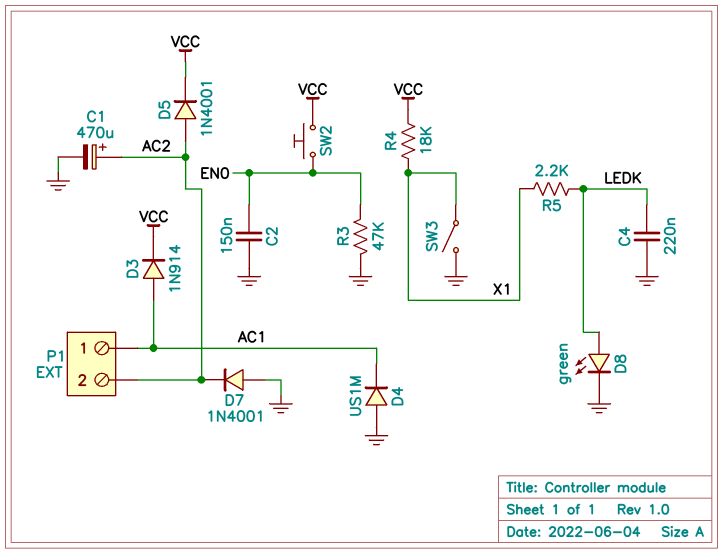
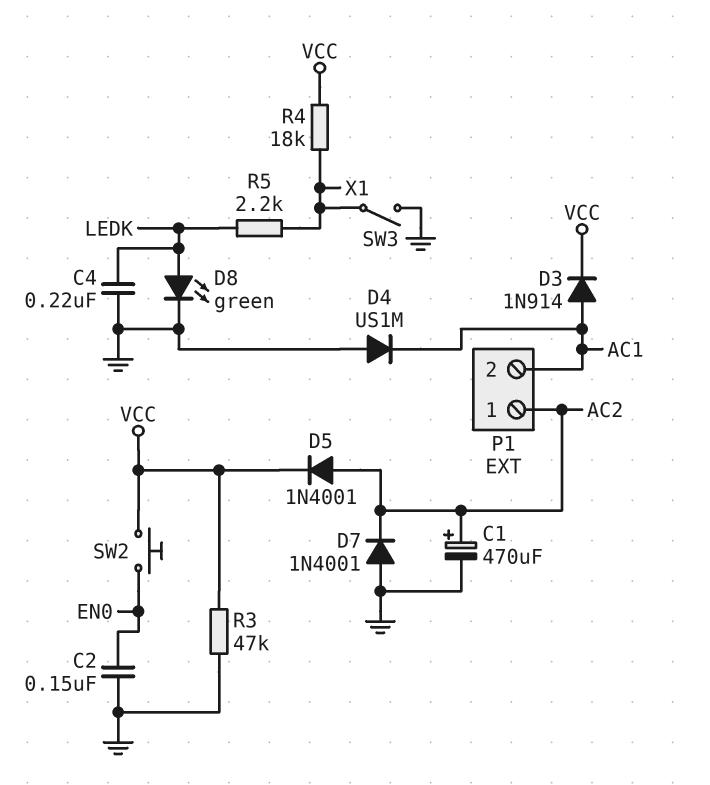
P1 pin 1: AC1 -> AC2
P1 pin 2: AC2 -> AC1
R3: 47k (EN0, GND) -> 47k (GND, VCC)

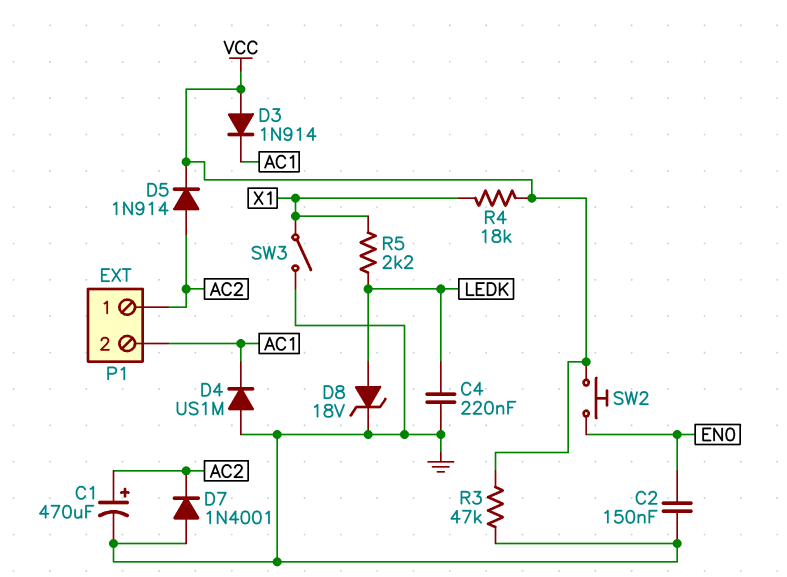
D3: diode 1N914 (A AC1, K VCC) -> diode 1N914 (A VCC, K AC1)
D5: diode 1N4001 (A AC2, K VCC) -> diode 1N914 (A AC2, K VCC)
D8: LED green (A LEDK, K GND) -> zener 18V (A LEDK, K GND)

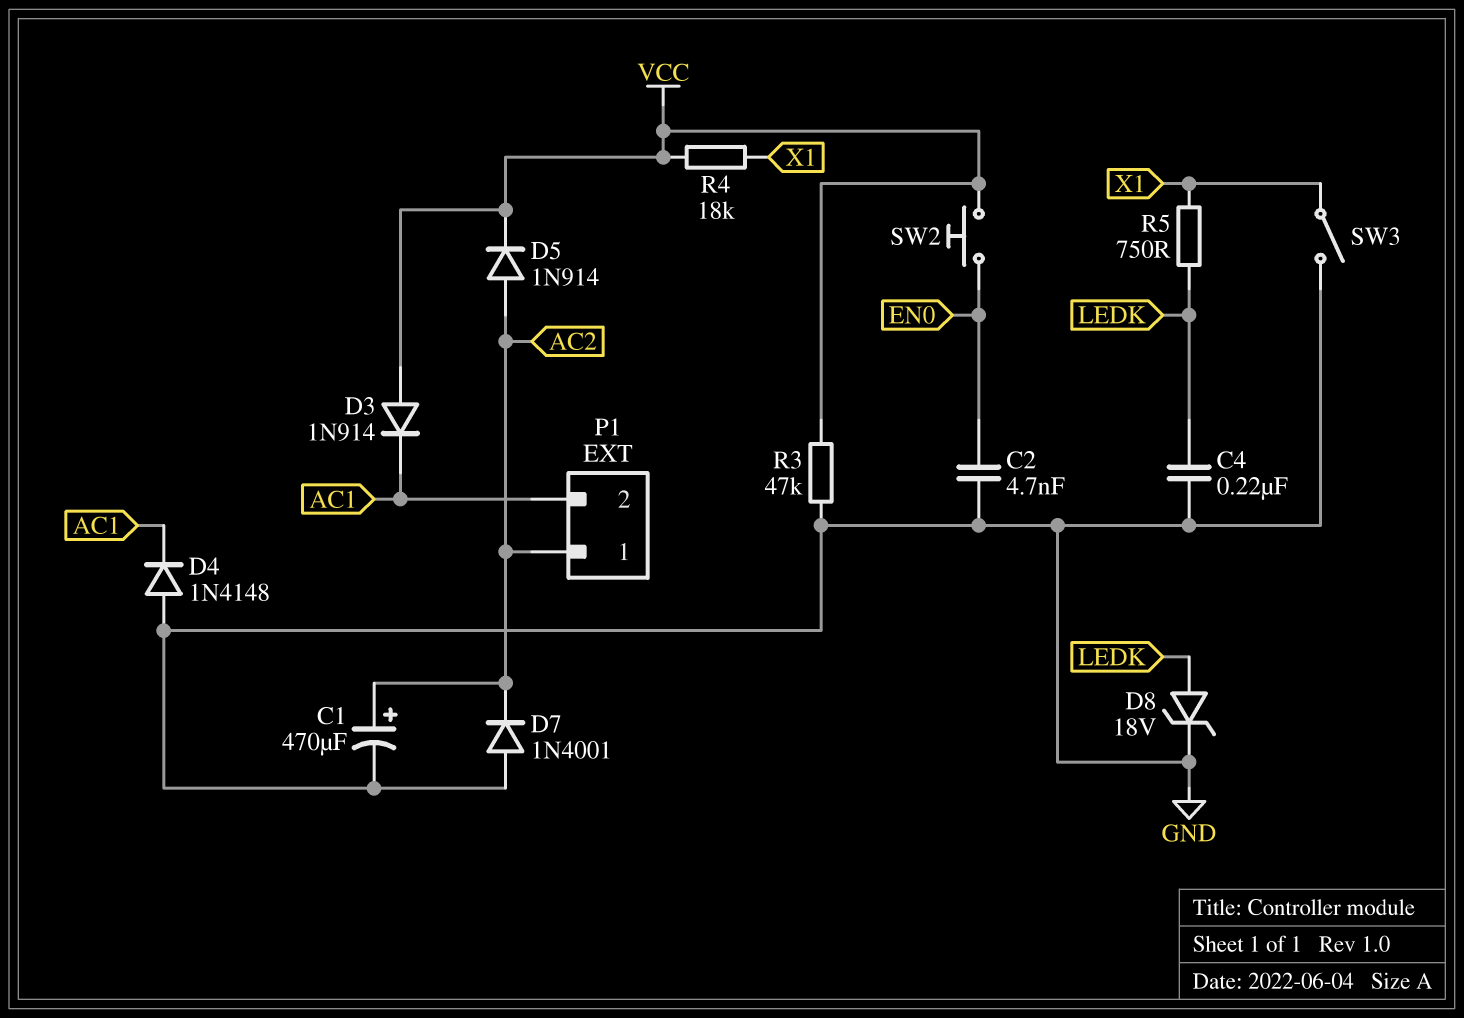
C2: 150nF (EN0, GND) -> 4.7nF (EN0, GND)
D4: diode US1M (A GND, K AC1) -> diode 1N4148 (A GND, K AC1)
R5: 2.2k (LEDK, X1) -> 750 (LEDK, X1)

